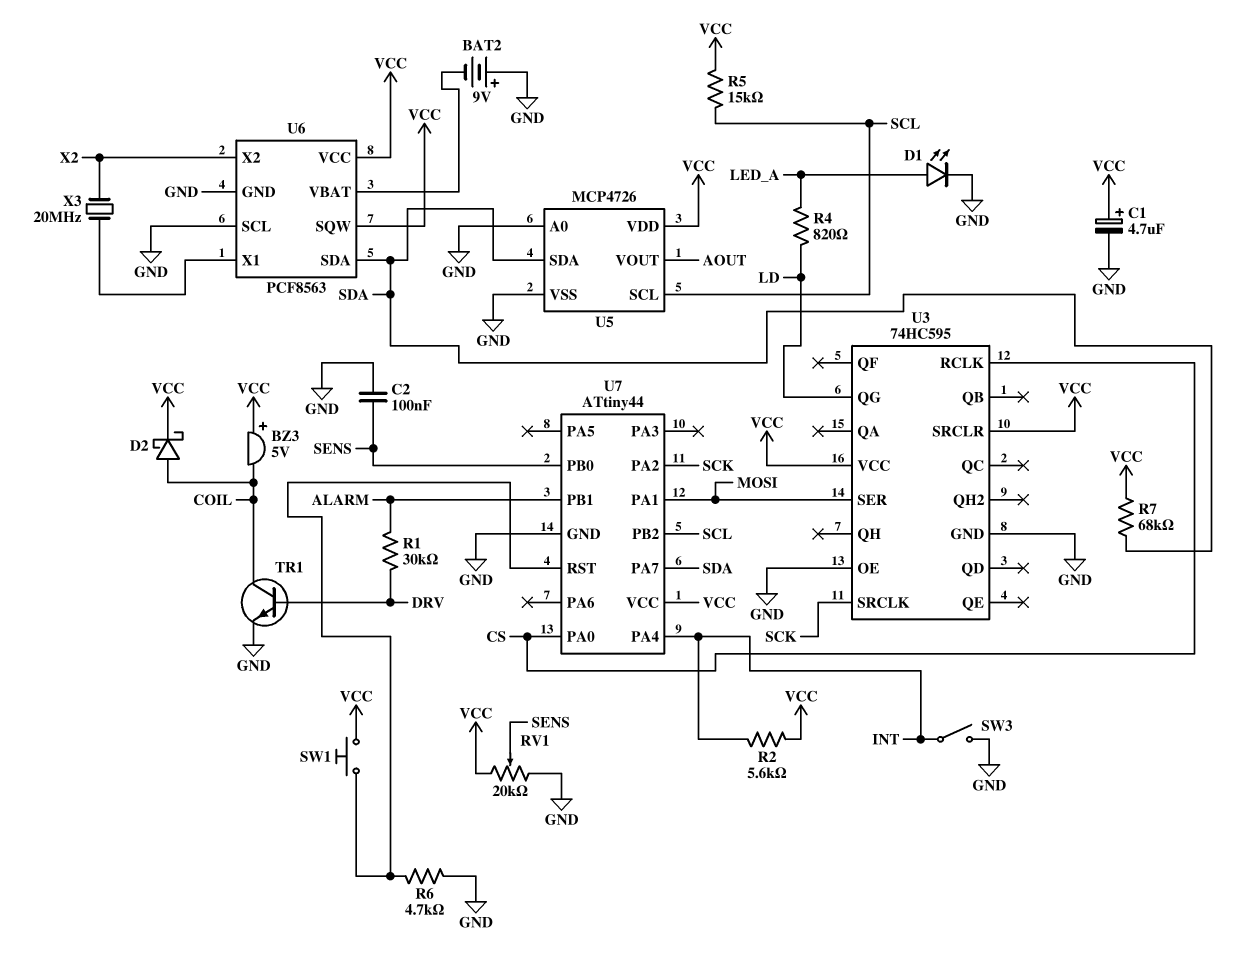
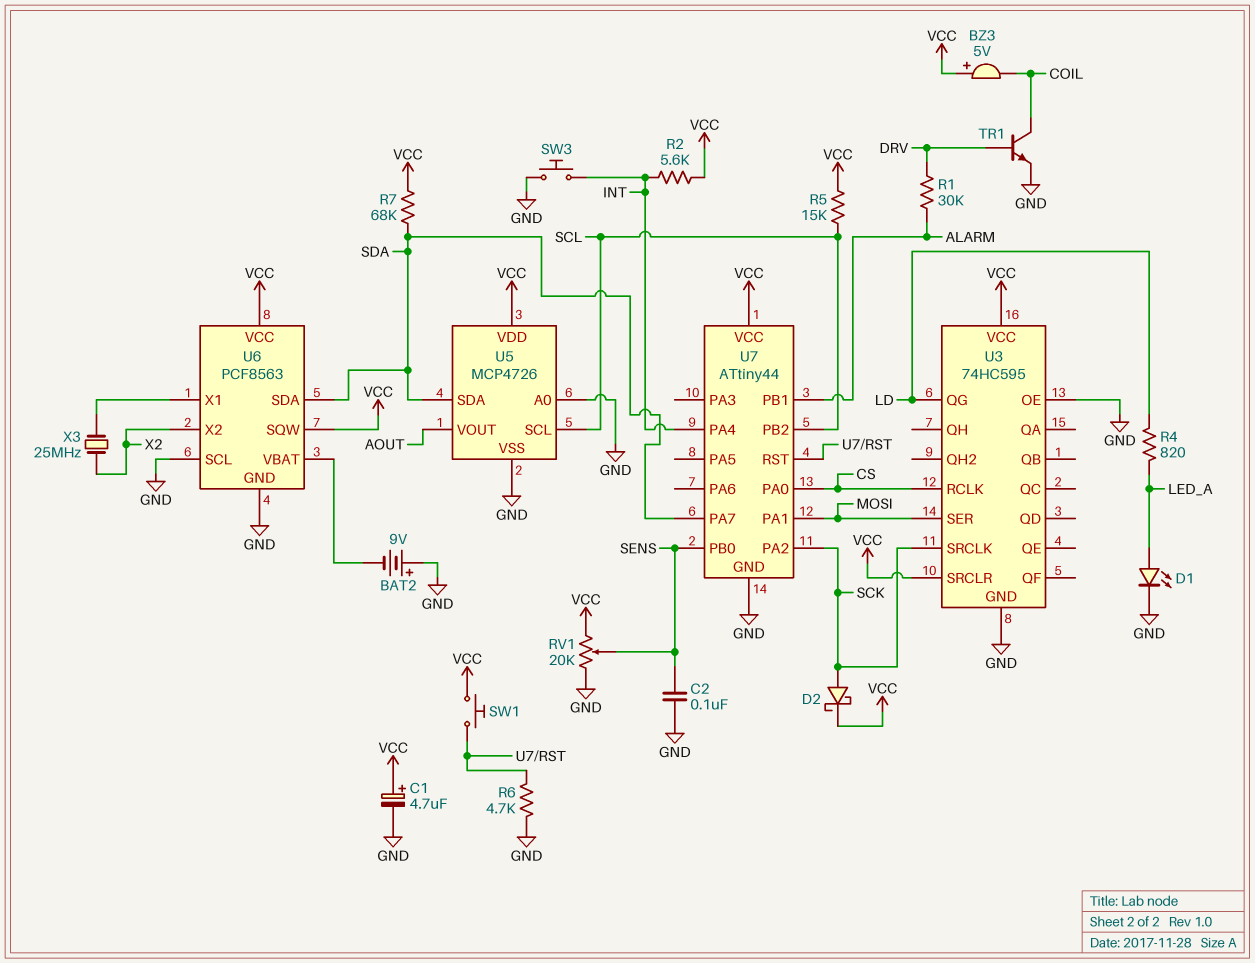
D2: schottky (A COIL, K VCC) -> schottky (A SCK, K VCC)
SW3: switch (GND, INT) -> button (GND, INT)
X3: 20MHz (U6/X1, X2) -> 25MHz (U6/X1, X2)

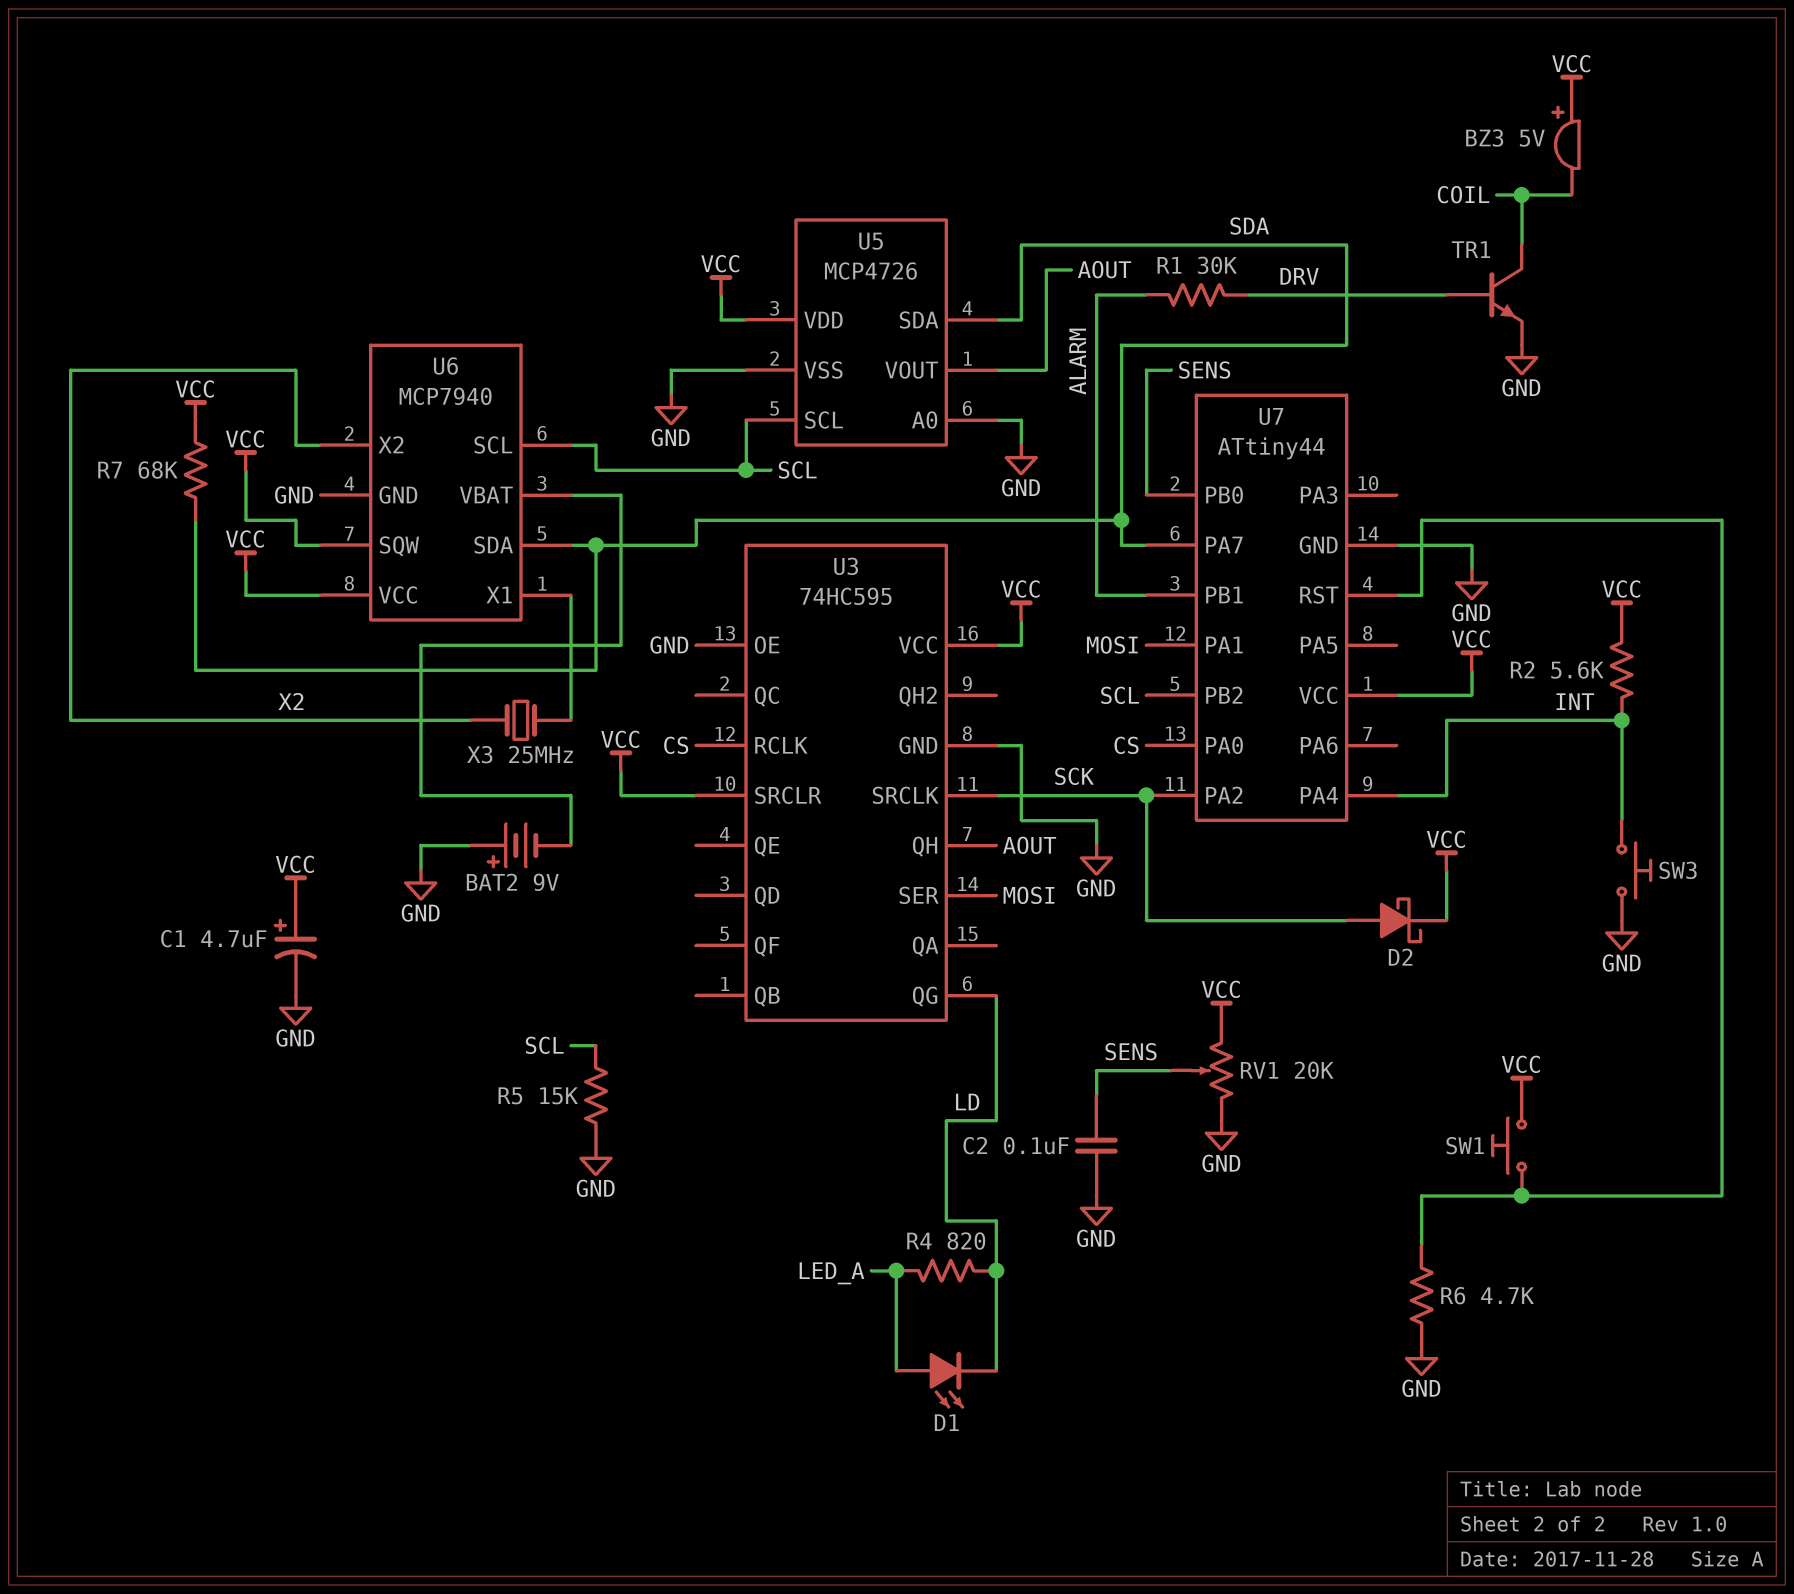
D1: LED (A LED_A, K GND) -> LED (A LED_A, K LD)
R5: 15k (SCL, VCC) -> 15k (GND, SCL)
U3 pin QH: none -> AOUT
U6: PCF8563 -> MCP7940
U6 pin SCL: GND -> SCL

